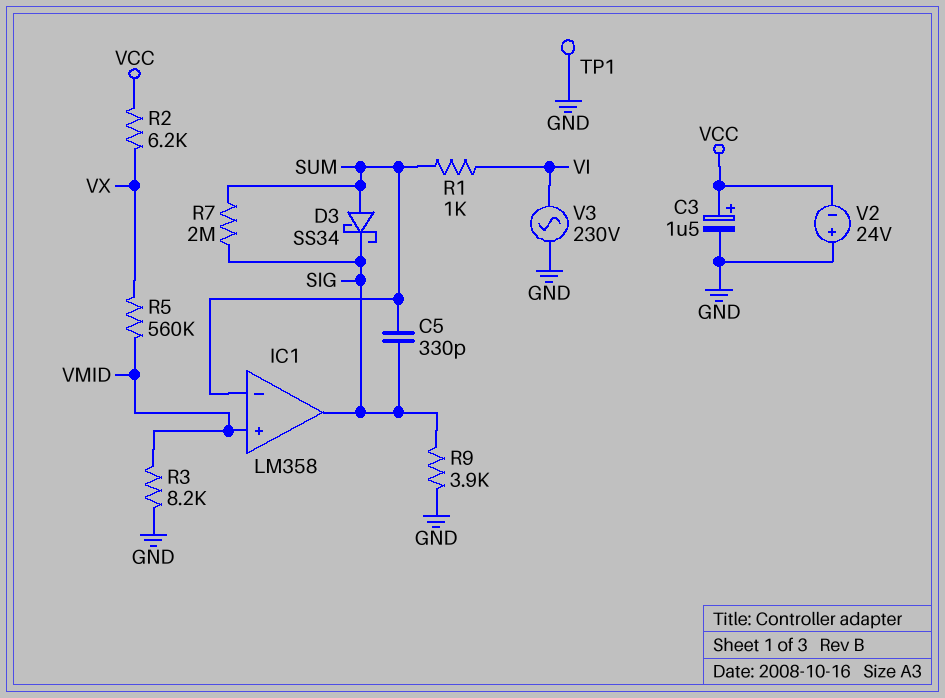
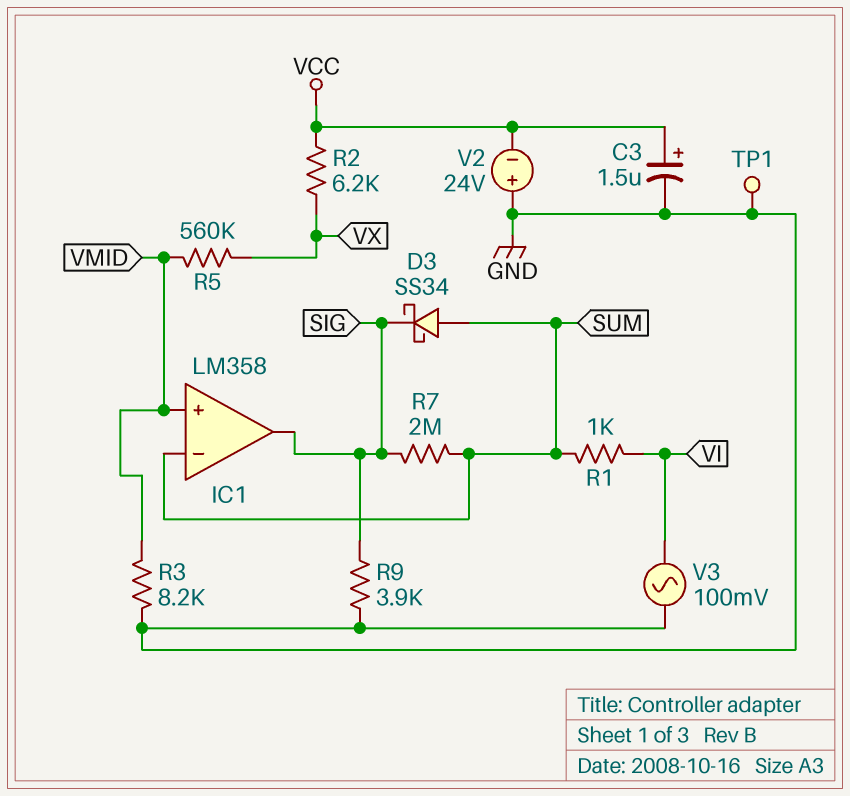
C5: 330pF (SIG, SUM) -> none
V3: AC 230V (GND, VI) -> AC 100mV (GND, VI)

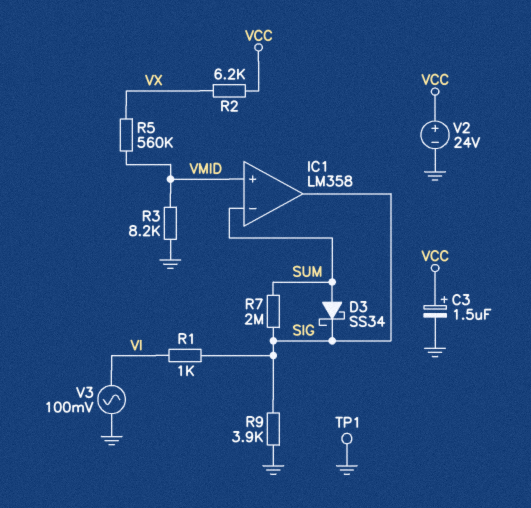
R1: 1k (SUM, VI) -> 1k (SIG, VI)
V2: 24V (plus GND, minus VCC) -> 24V (plus VCC, minus GND)

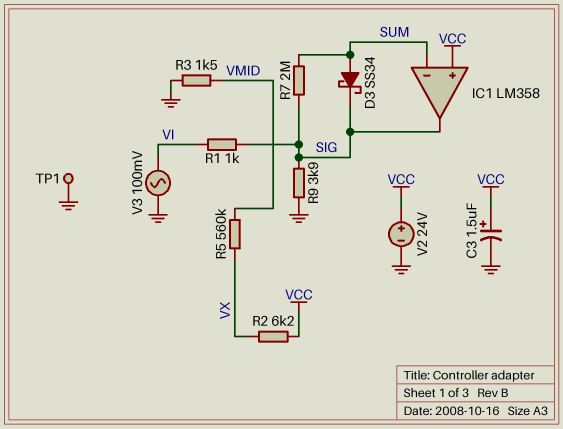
IC1 pin in+: VMID -> VCC
R3: 8.2k (GND, VMID) -> 1.5k (GND, VMID)

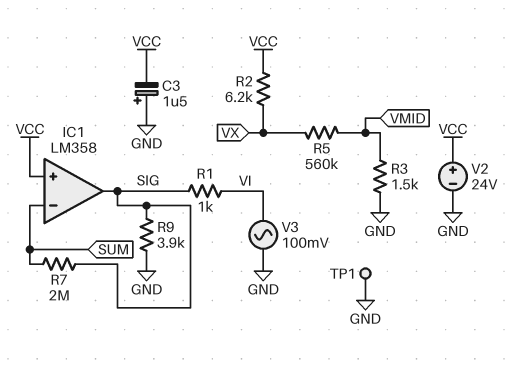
C3: 1.5uF (plus VCC, minus GND) -> 1.5uF (plus GND, minus VCC)
D3: schottky SS34 (A SUM, K SIG) -> none

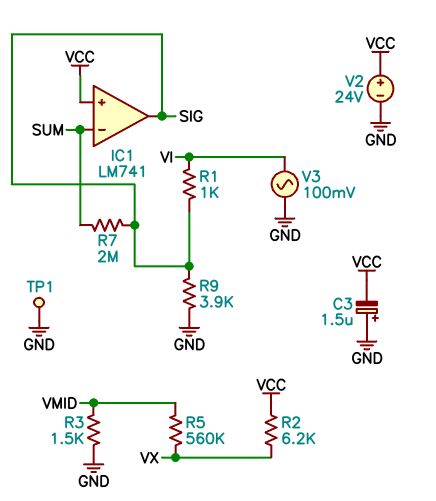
IC1: LM358 -> LM741

